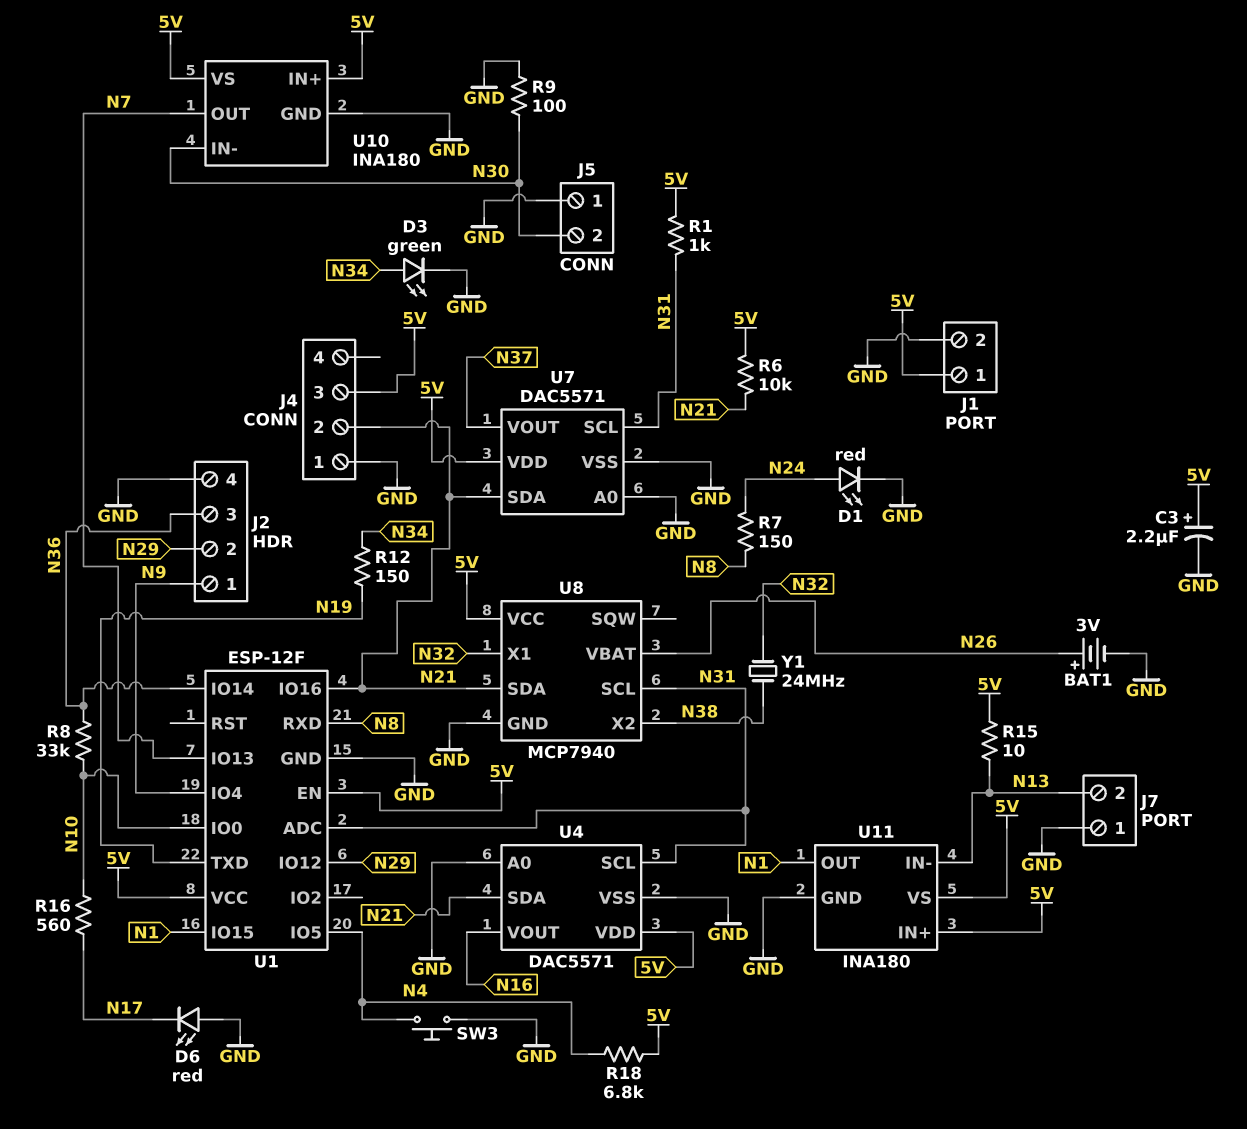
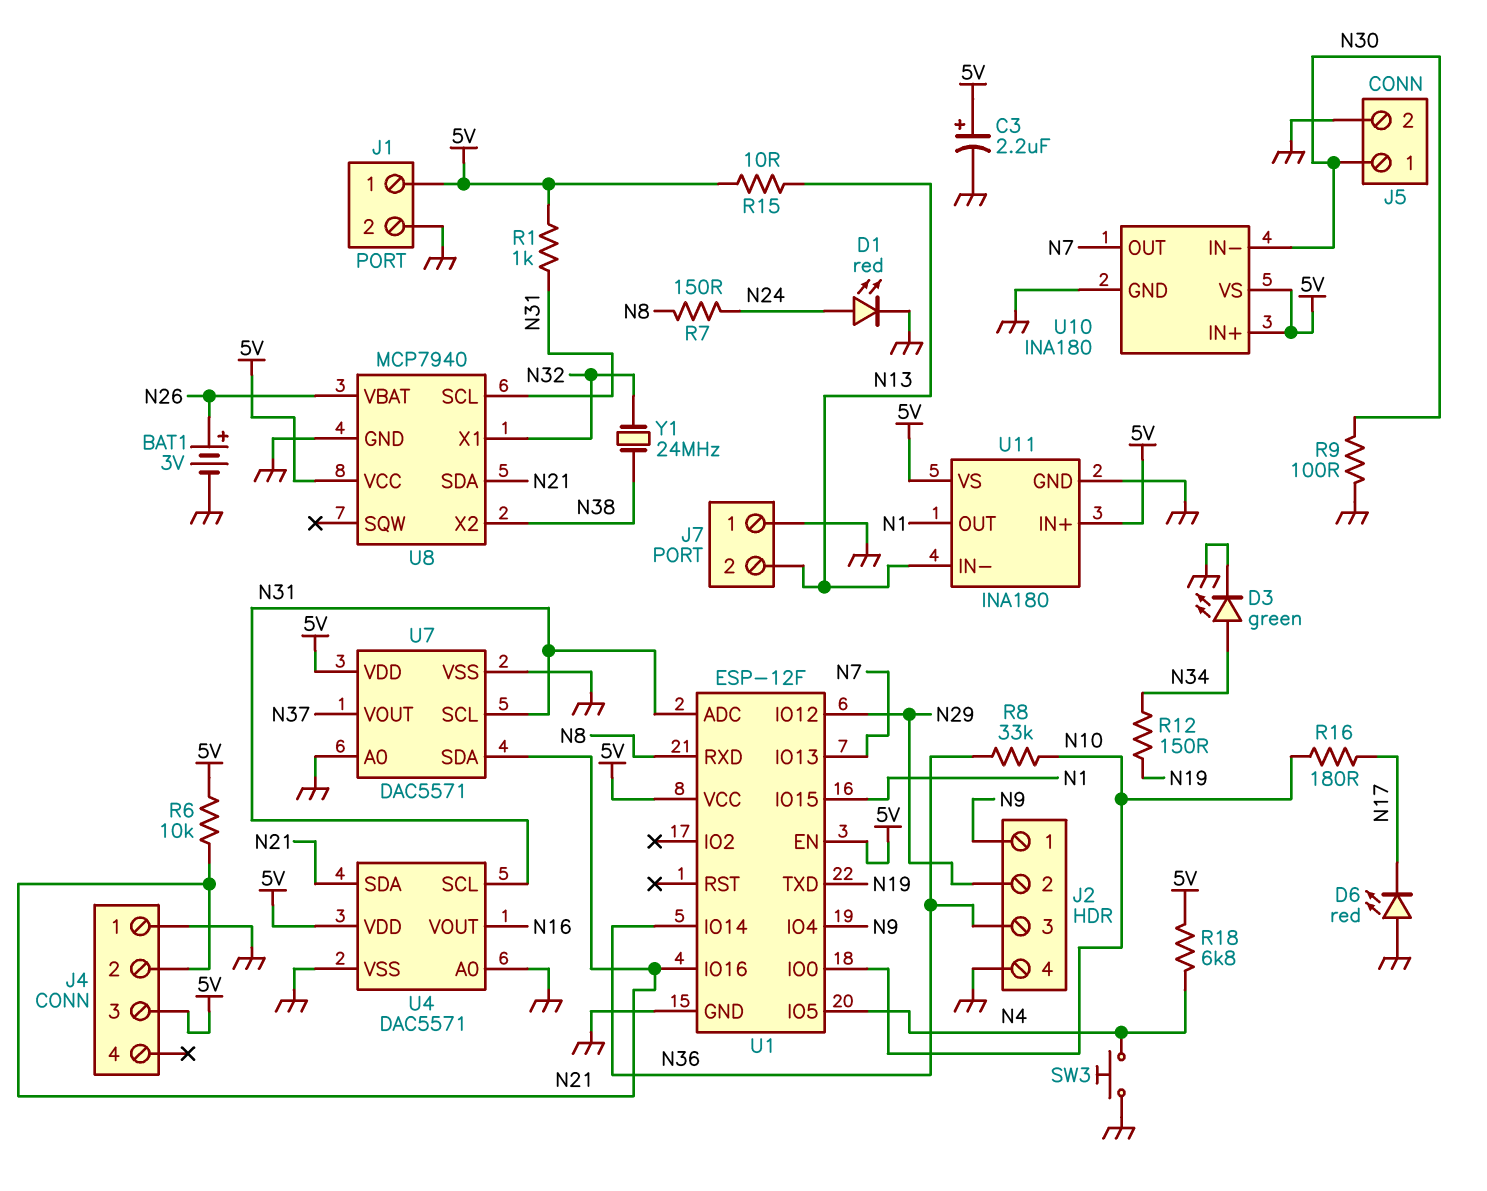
J5 pin 1: GND -> N30
J5 pin 2: N30 -> GND
R16: 560 (N10, N17) -> 180 (N10, N17)

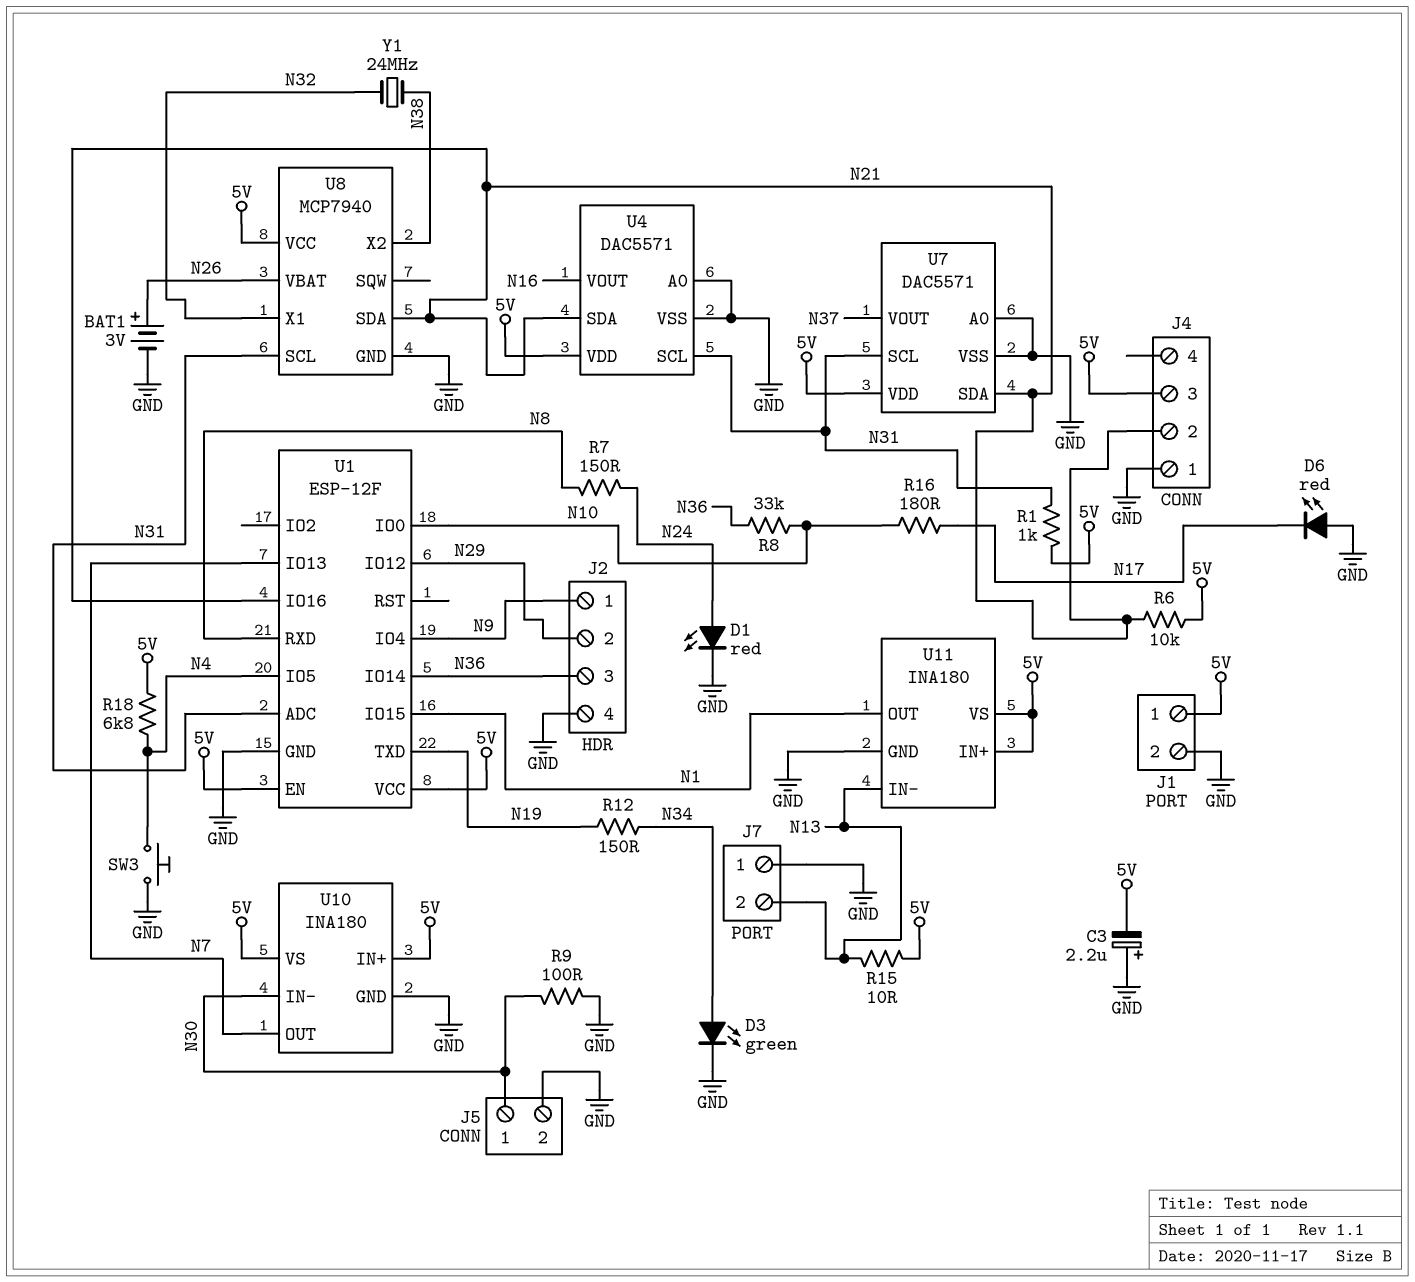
C3: 2.2uF (plus 5V, minus GND) -> 2.2uF (plus GND, minus 5V)

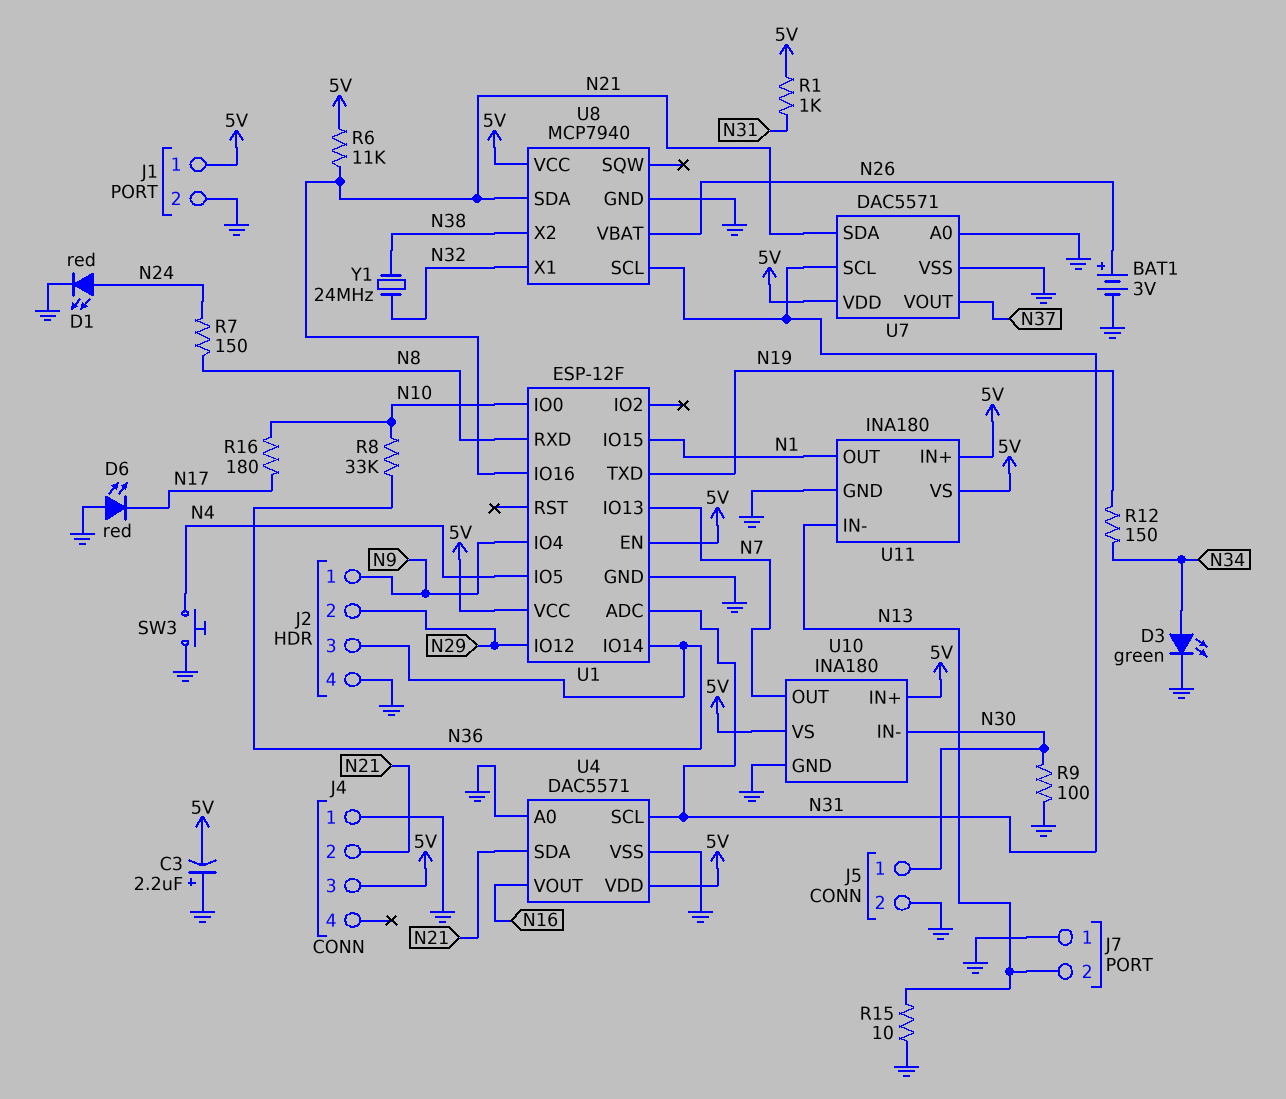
R6: 10k (5V, N21) -> 11k (5V, N21)
R15: 10 (5V, N13) -> 10 (GND, N13)
R18: 6.8k (5V, N4) -> none

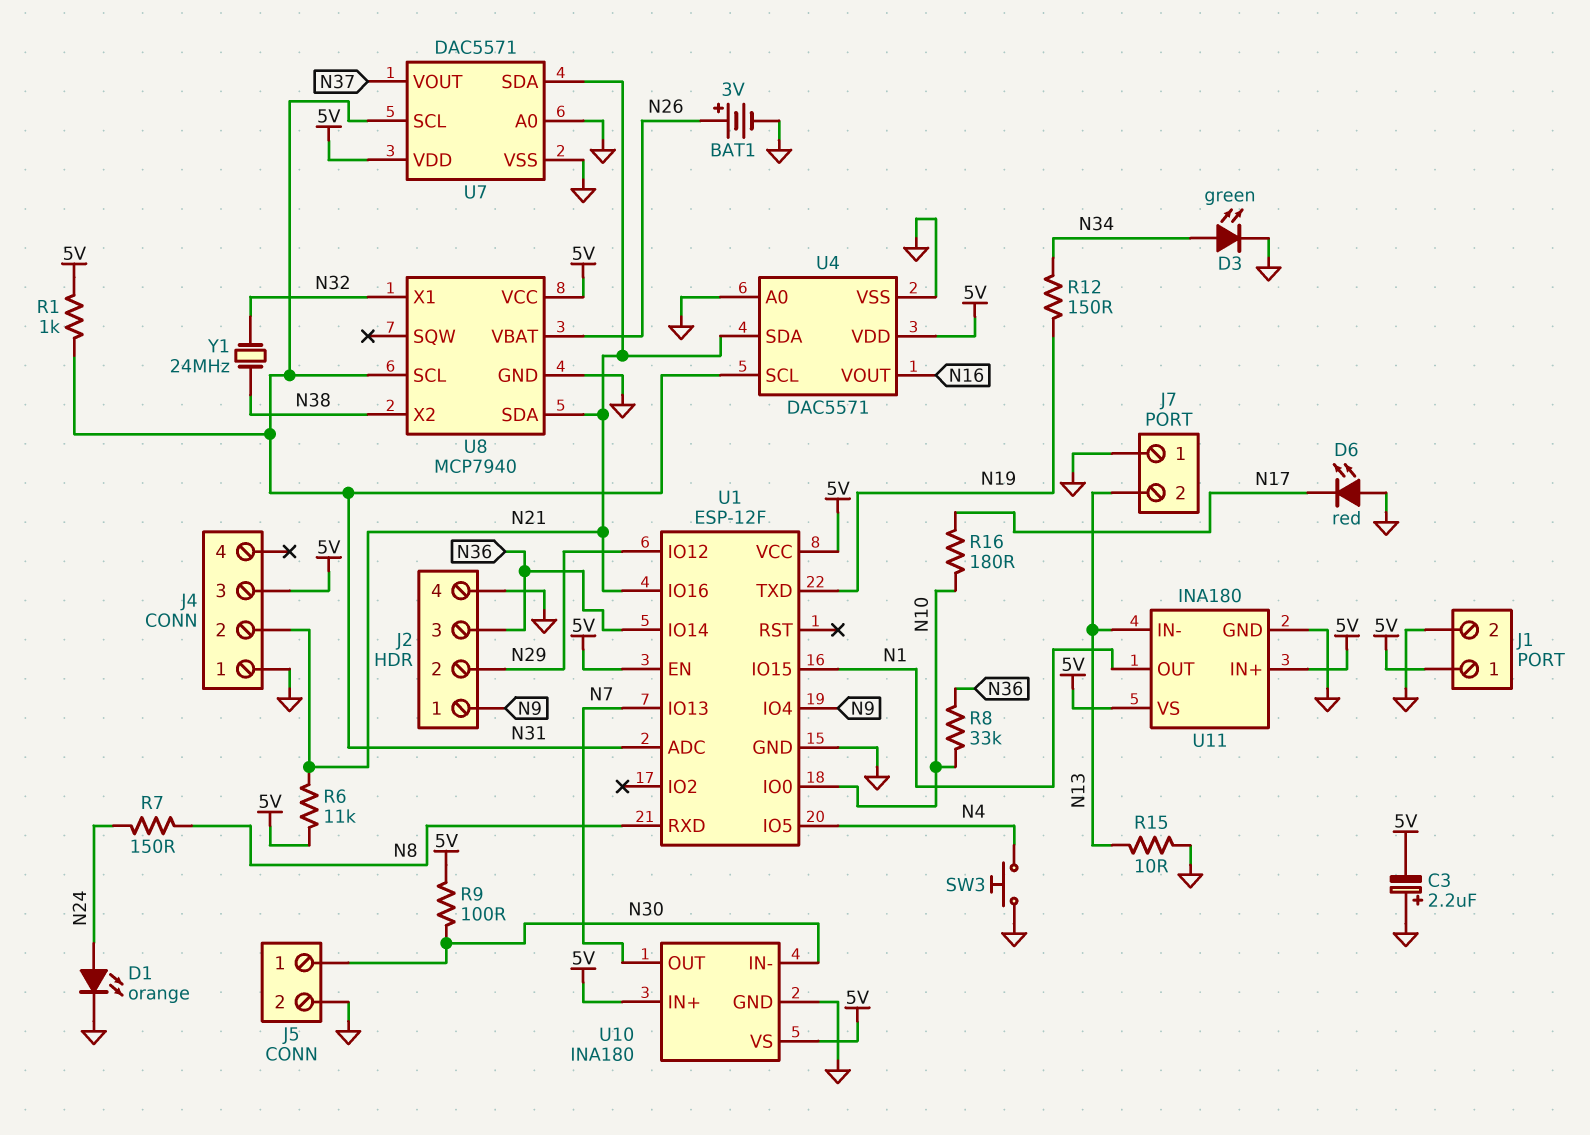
D1: LED red (A N24, K GND) -> LED orange (A N24, K GND)
R9: 100 (GND, N30) -> 100 (5V, N30)

